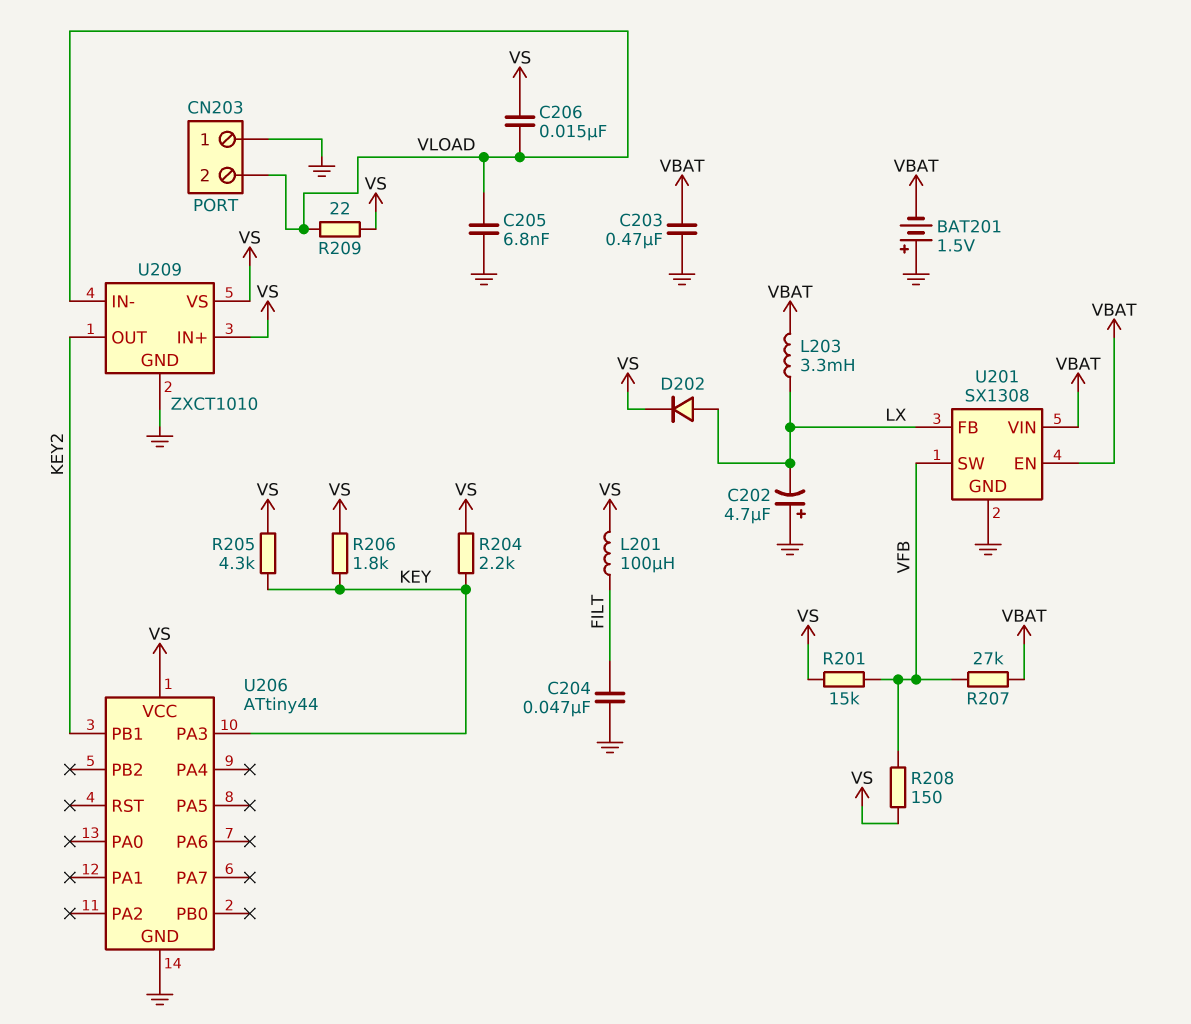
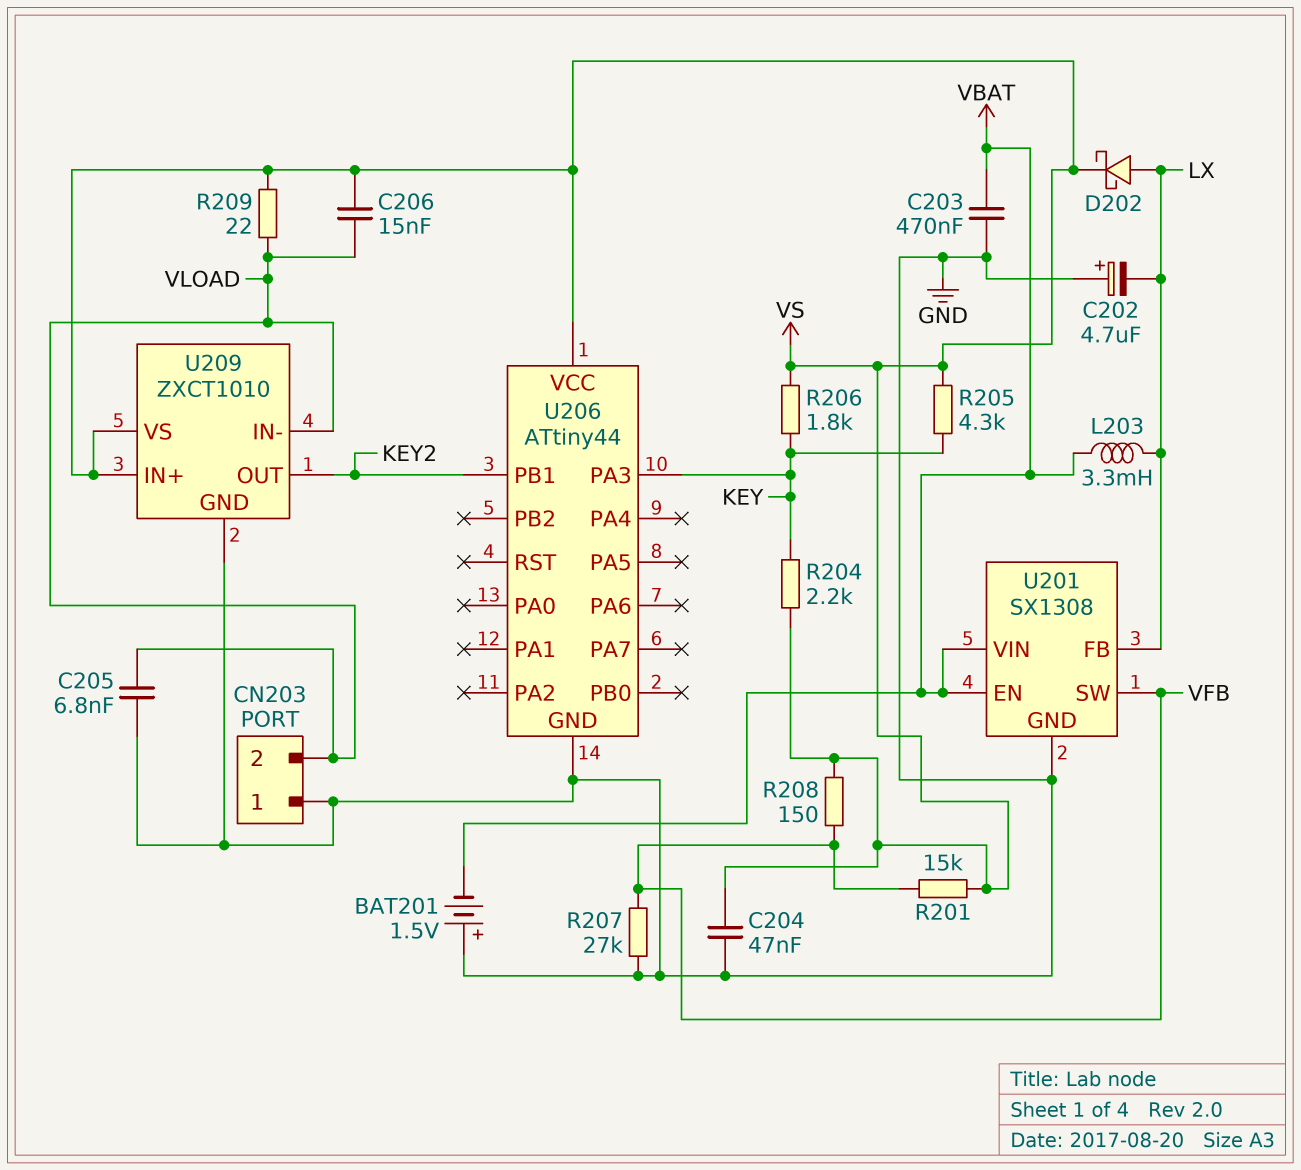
C204: 47nF (FILT, GND) -> 47nF (GND, VS)
D202: diode (A LX, K VS) -> schottky (A LX, K VS)
L201: 100uH (FILT, VS) -> none
R207: 27k (VBAT, VFB) -> 27k (GND, VFB)

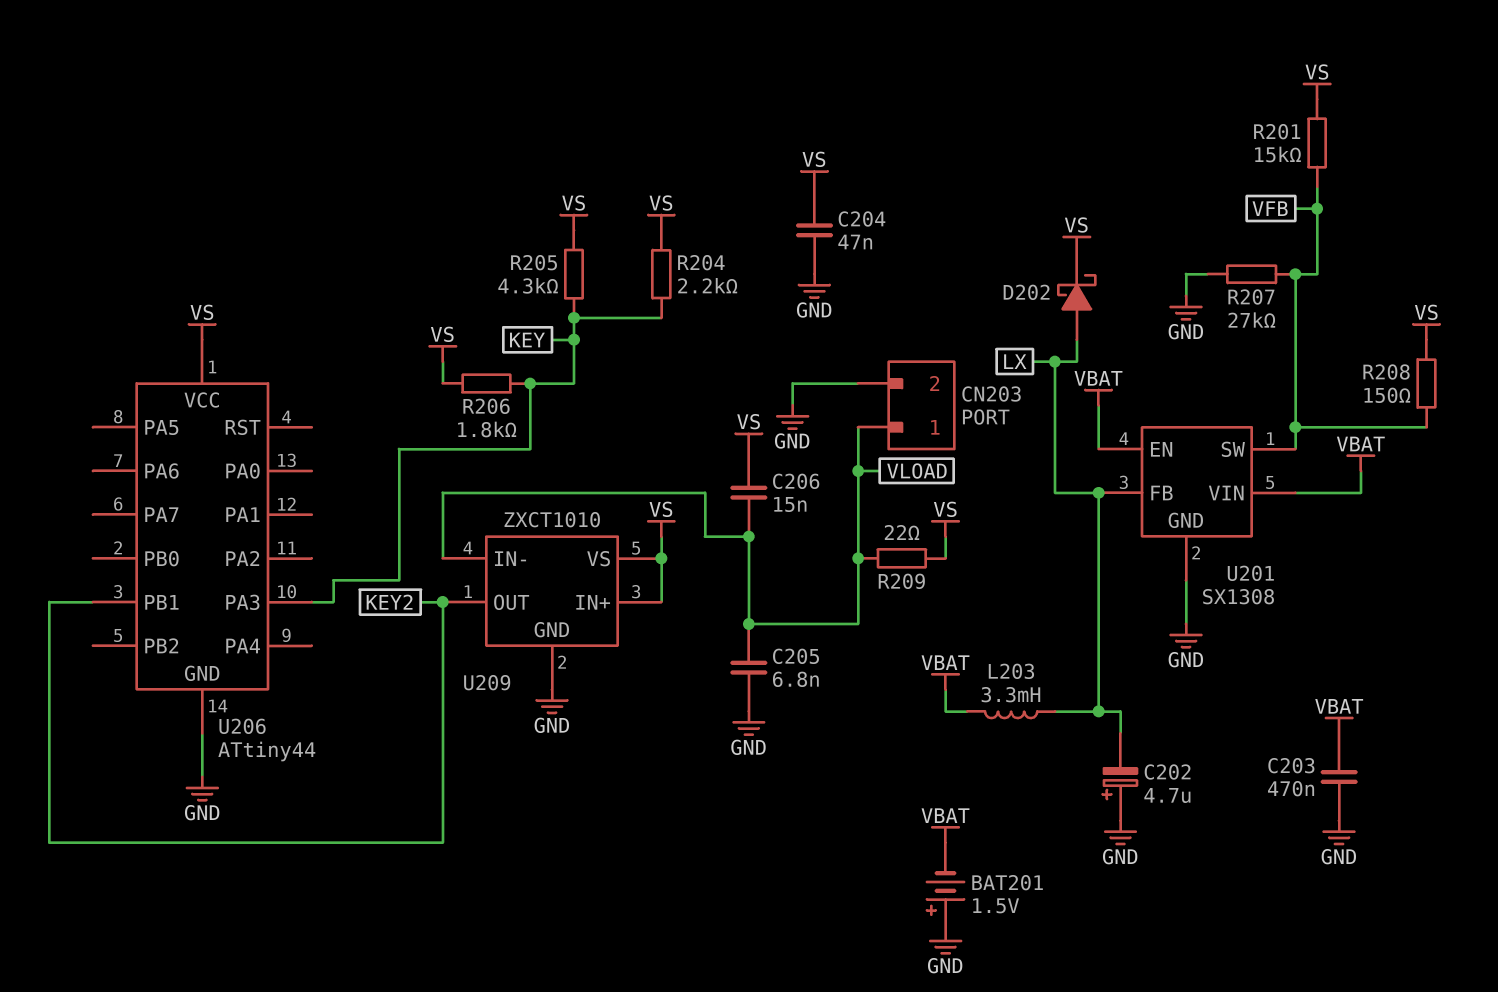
CN203 pin 1: GND -> VLOAD
CN203 pin 2: VLOAD -> GND

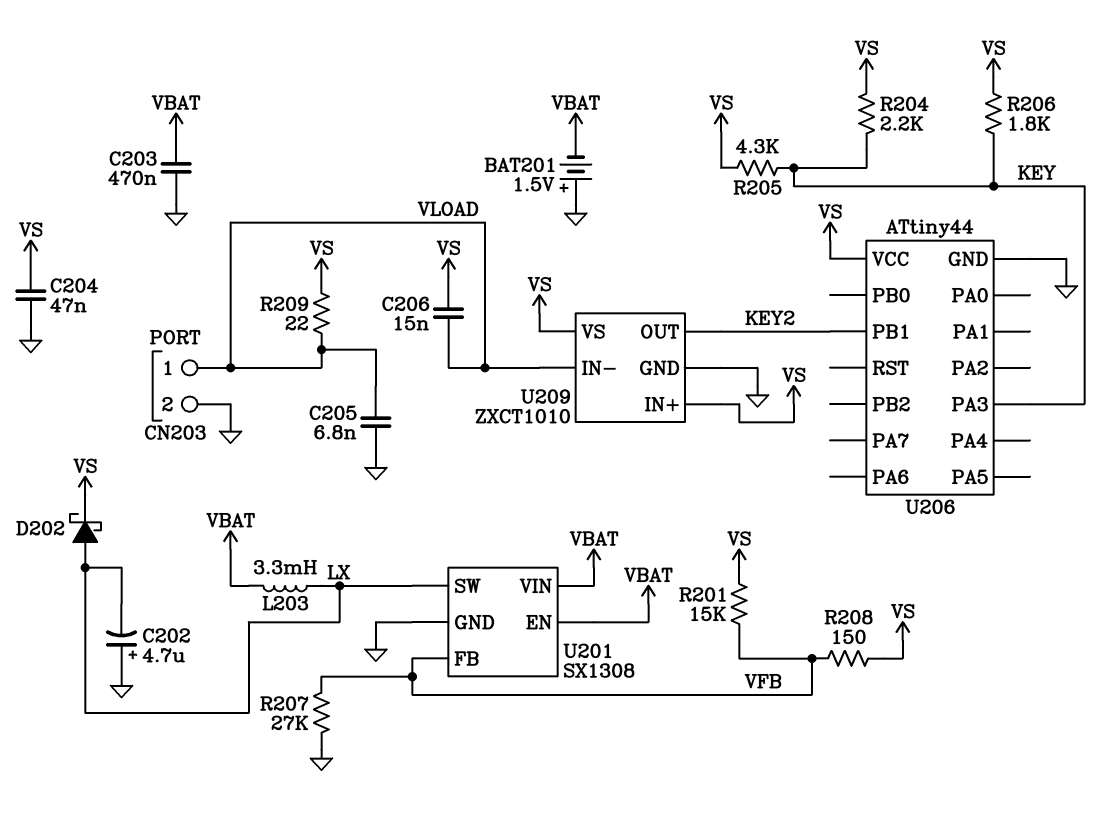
U201 pin FB: LX -> VFB
U201 pin SW: VFB -> LX

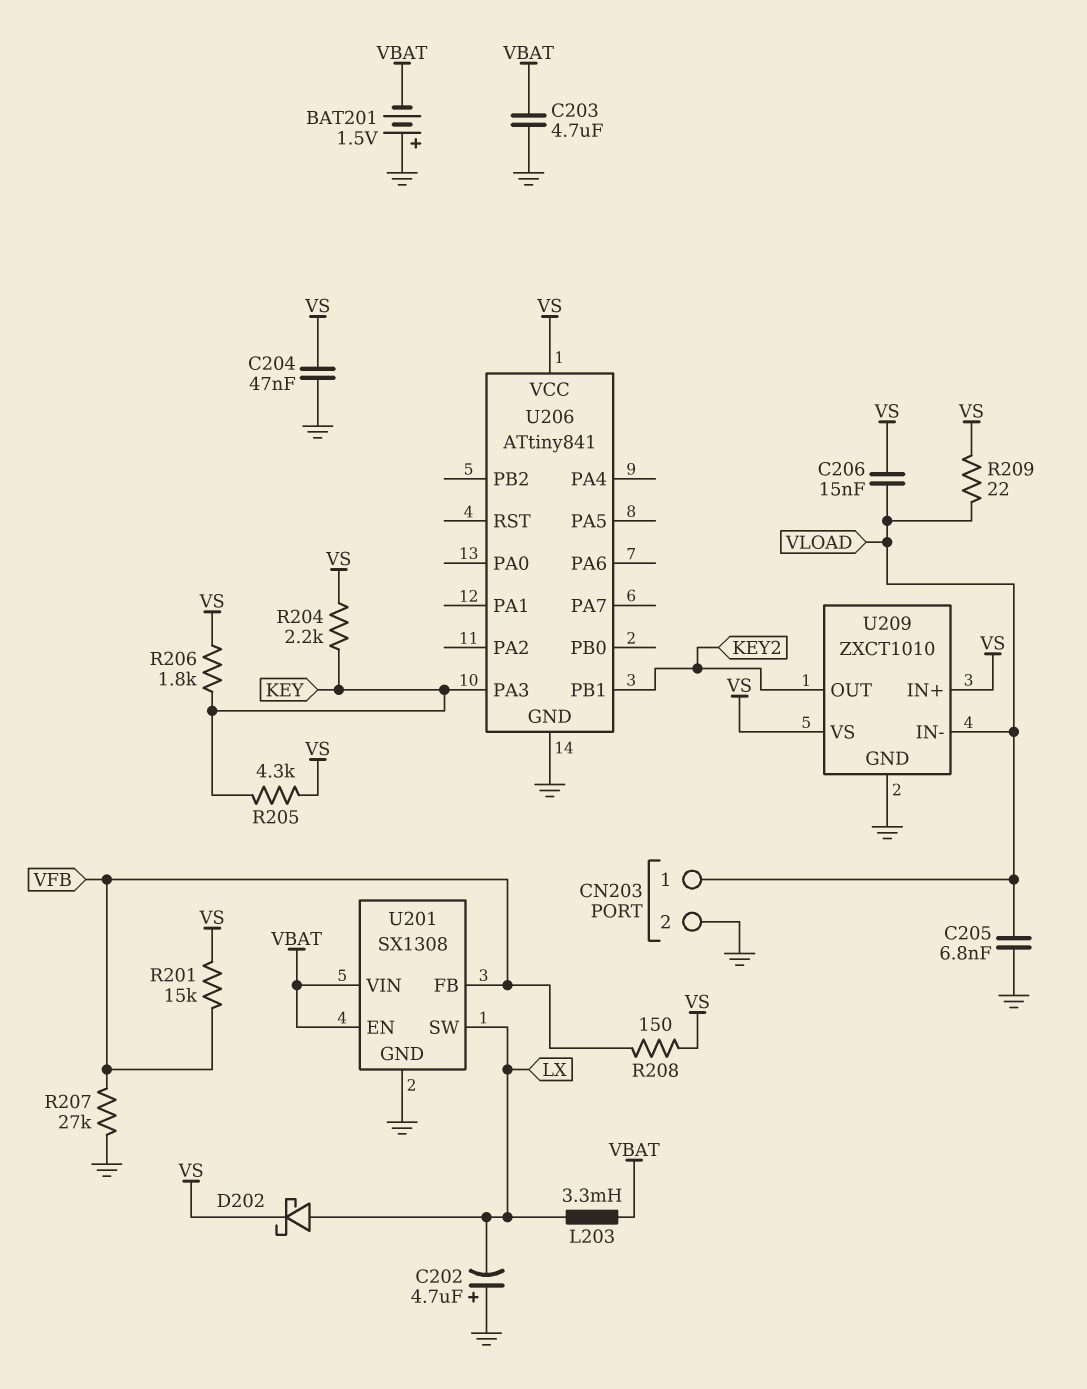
C203: 470nF (GND, VBAT) -> 4.7uF (GND, VBAT)
U206: ATtiny44 -> ATtiny841

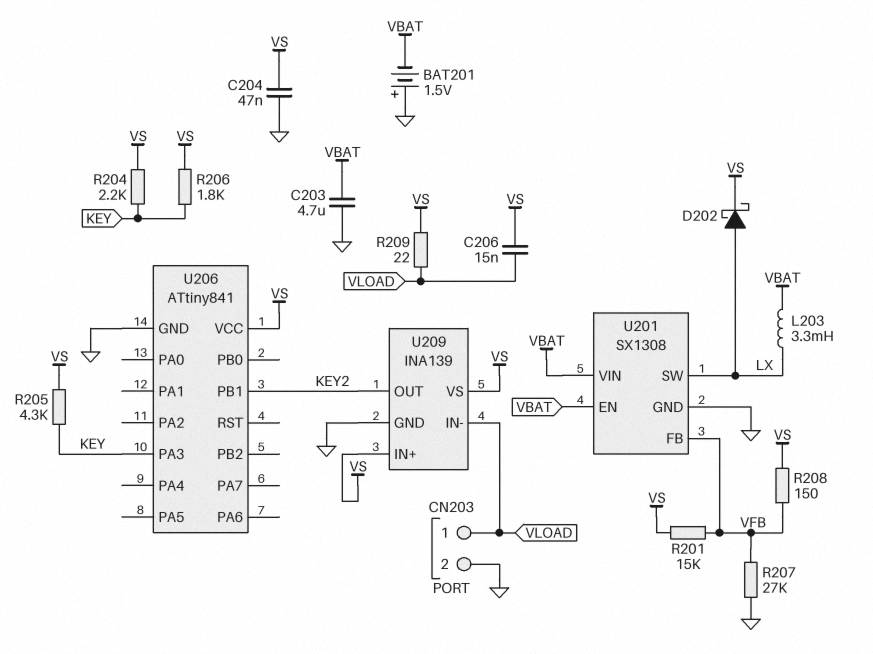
C202: 4.7uF (plus GND, minus LX) -> none
C205: 6.8nF (GND, VLOAD) -> none
U209: ZXCT1010 -> INA139

